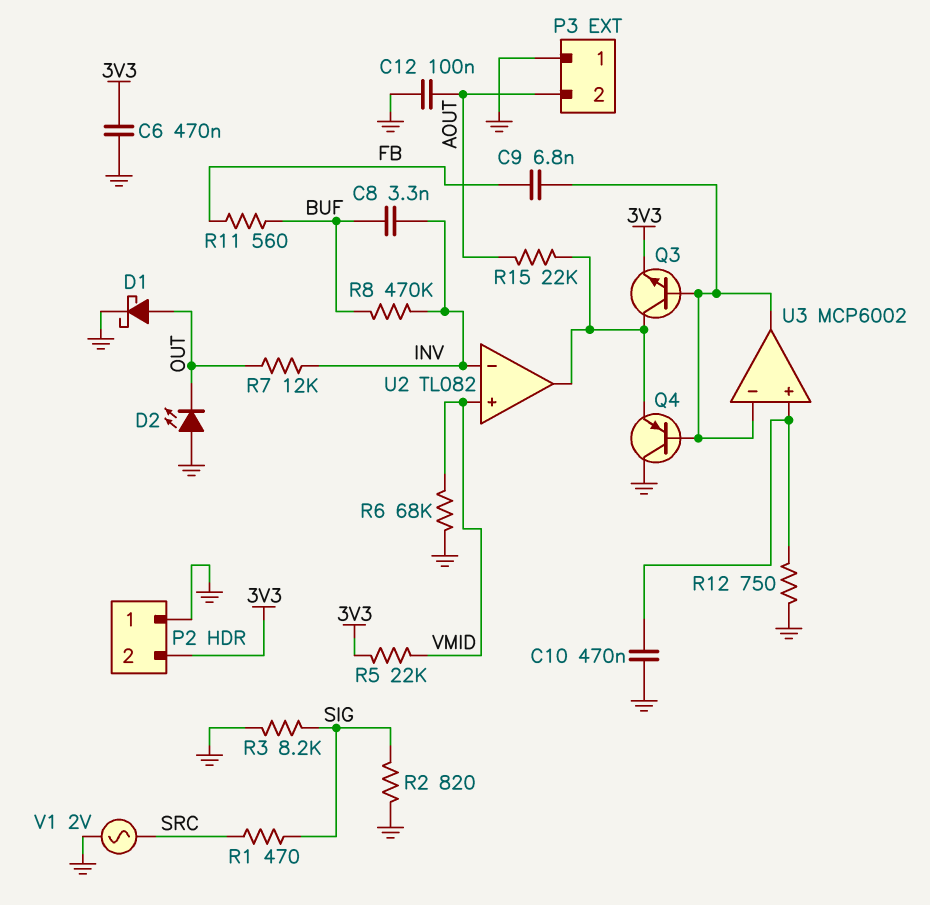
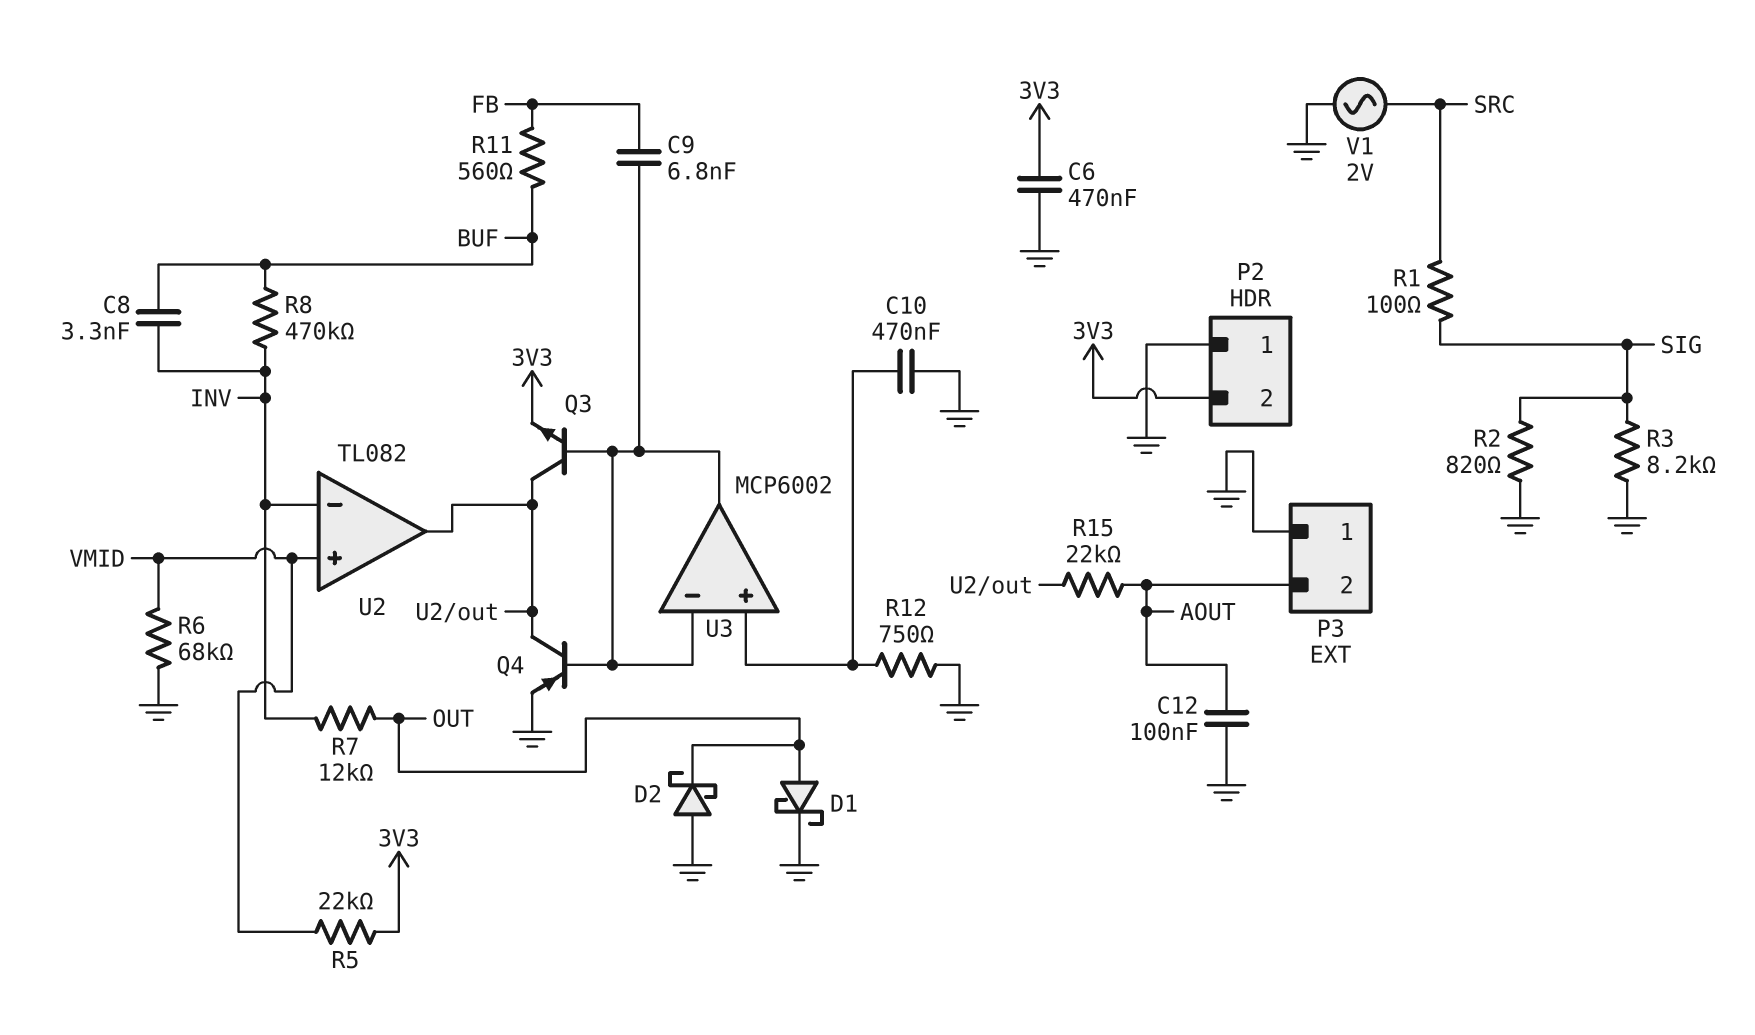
D2: LED (A GND, K OUT) -> schottky (A GND, K OUT)
Q4: PNP (B U3/in-, C GND, E U2/out) -> PNP (B U3/in-, C U2/out, E GND)
R1: 470 (SIG, SRC) -> 100 (SIG, SRC)

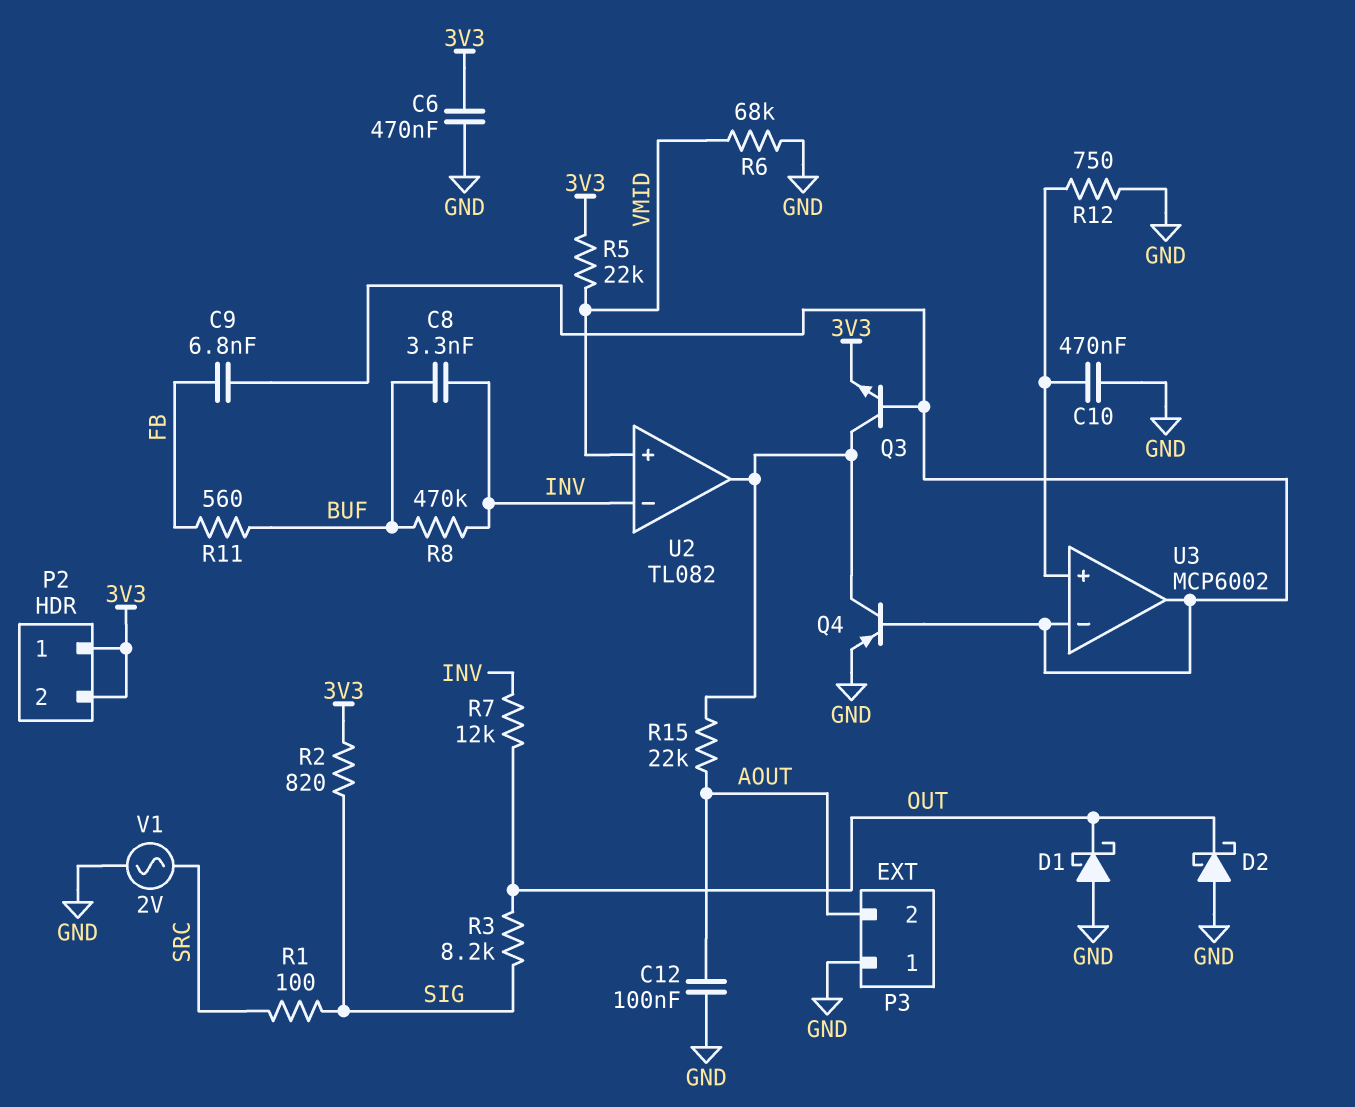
D1: schottky (A OUT, K GND) -> schottky (A GND, K OUT)
P2 pin 1: GND -> 3V3
R2: 820 (GND, SIG) -> 820 (3V3, SIG)
R3: 8.2k (GND, SIG) -> 8.2k (OUT, SIG)

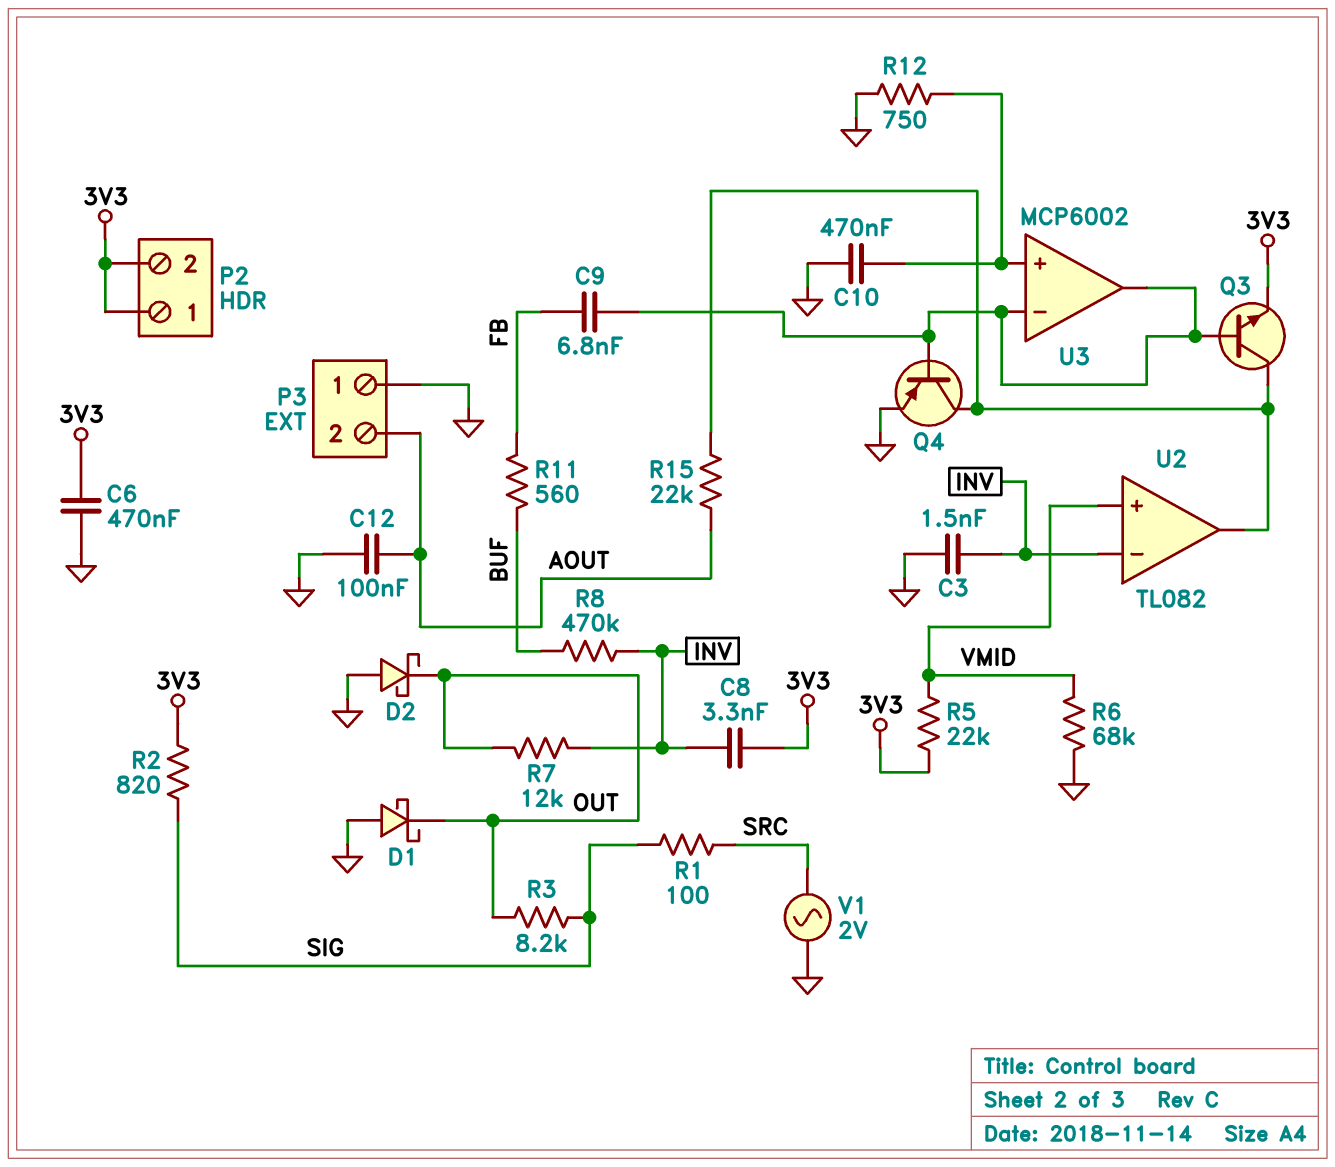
C3: none -> 1.5nF (GND, INV)
C8: 3.3nF (BUF, INV) -> 3.3nF (3V3, INV)

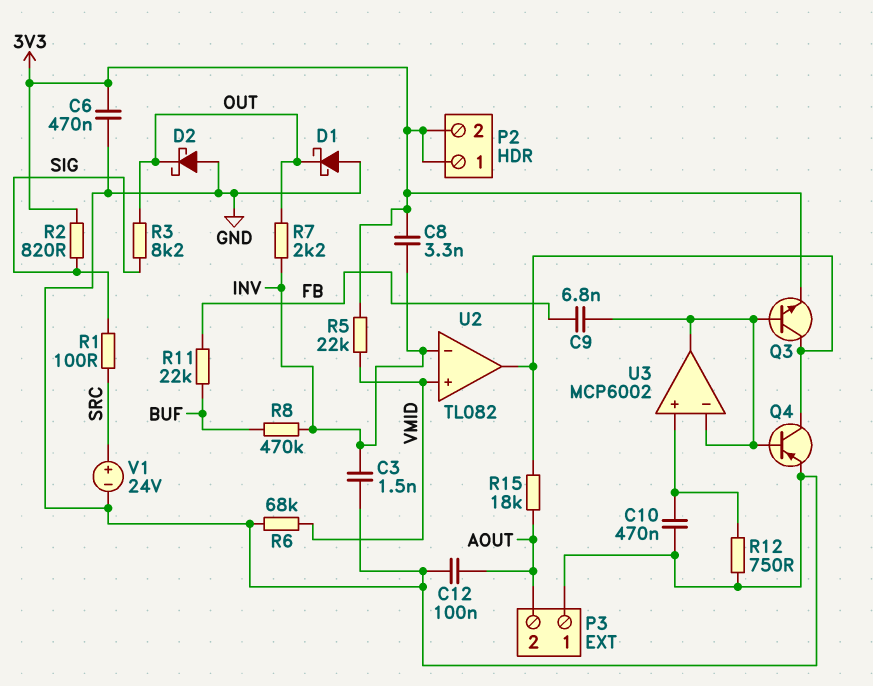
R7: 12k (INV, OUT) -> 2.2k (INV, OUT)
R11: 560 (BUF, FB) -> 22k (BUF, FB)
R15: 22k (AOUT, U2/out) -> 18k (AOUT, U2/out)
V1: AC 2V (GND, SRC) -> 24V (plus SRC, minus GND)

